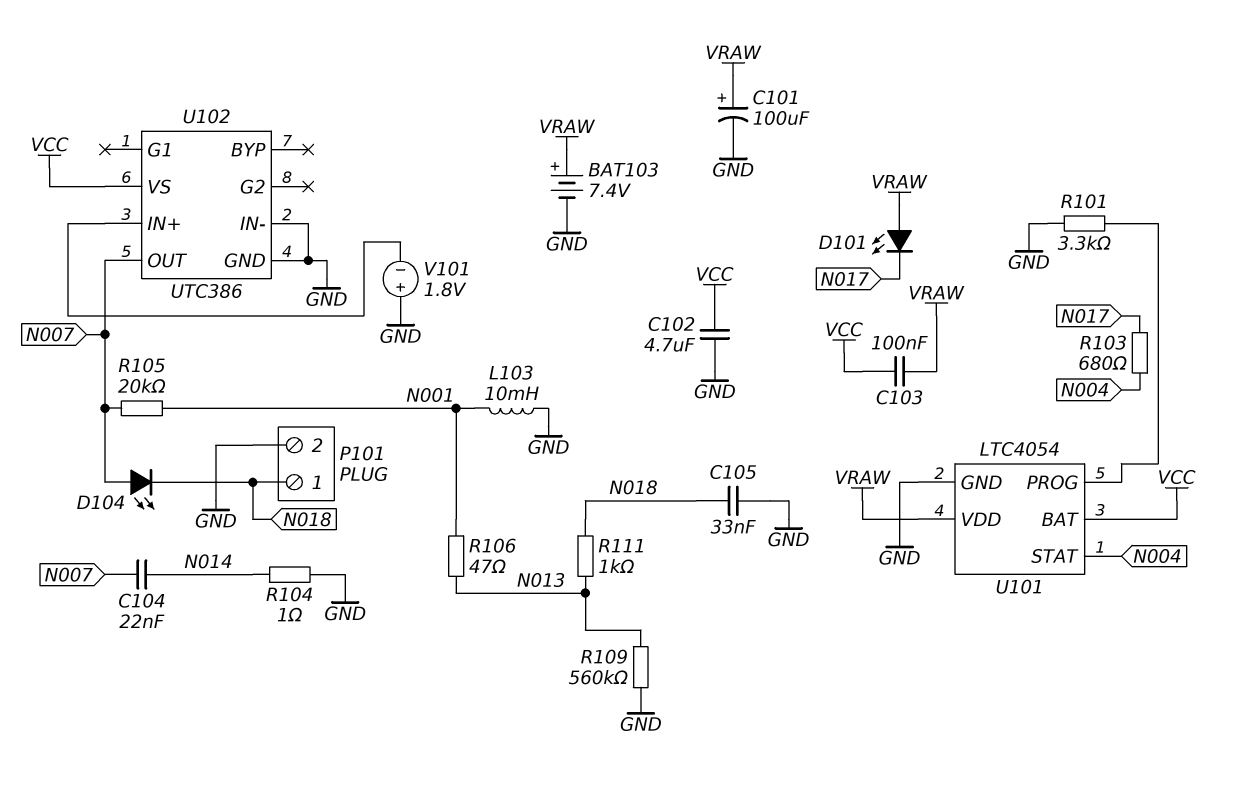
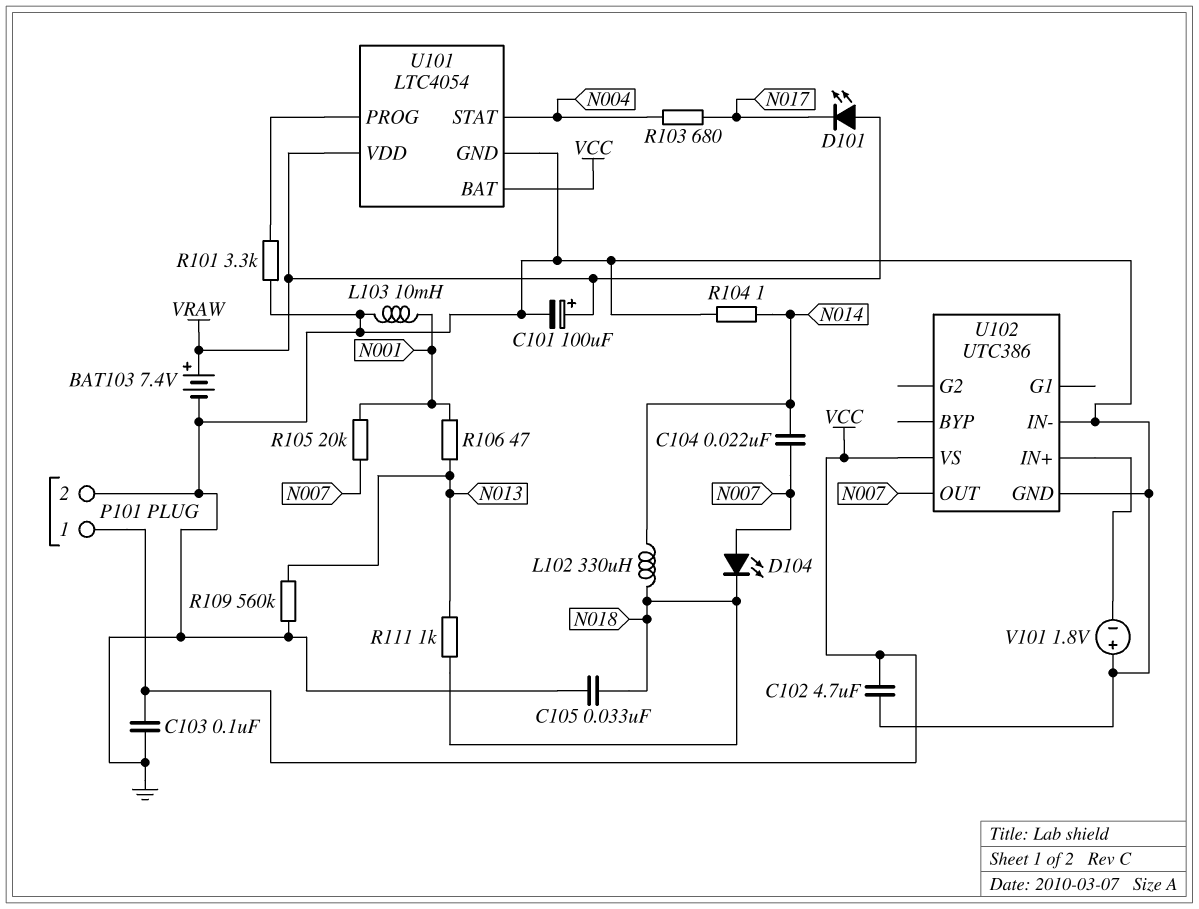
C103: 100nF (VCC, VRAW) -> 100nF (GND, VCC)
L102: none -> 330uH (N014, N018)
P101 pin 1: N018 -> VCC

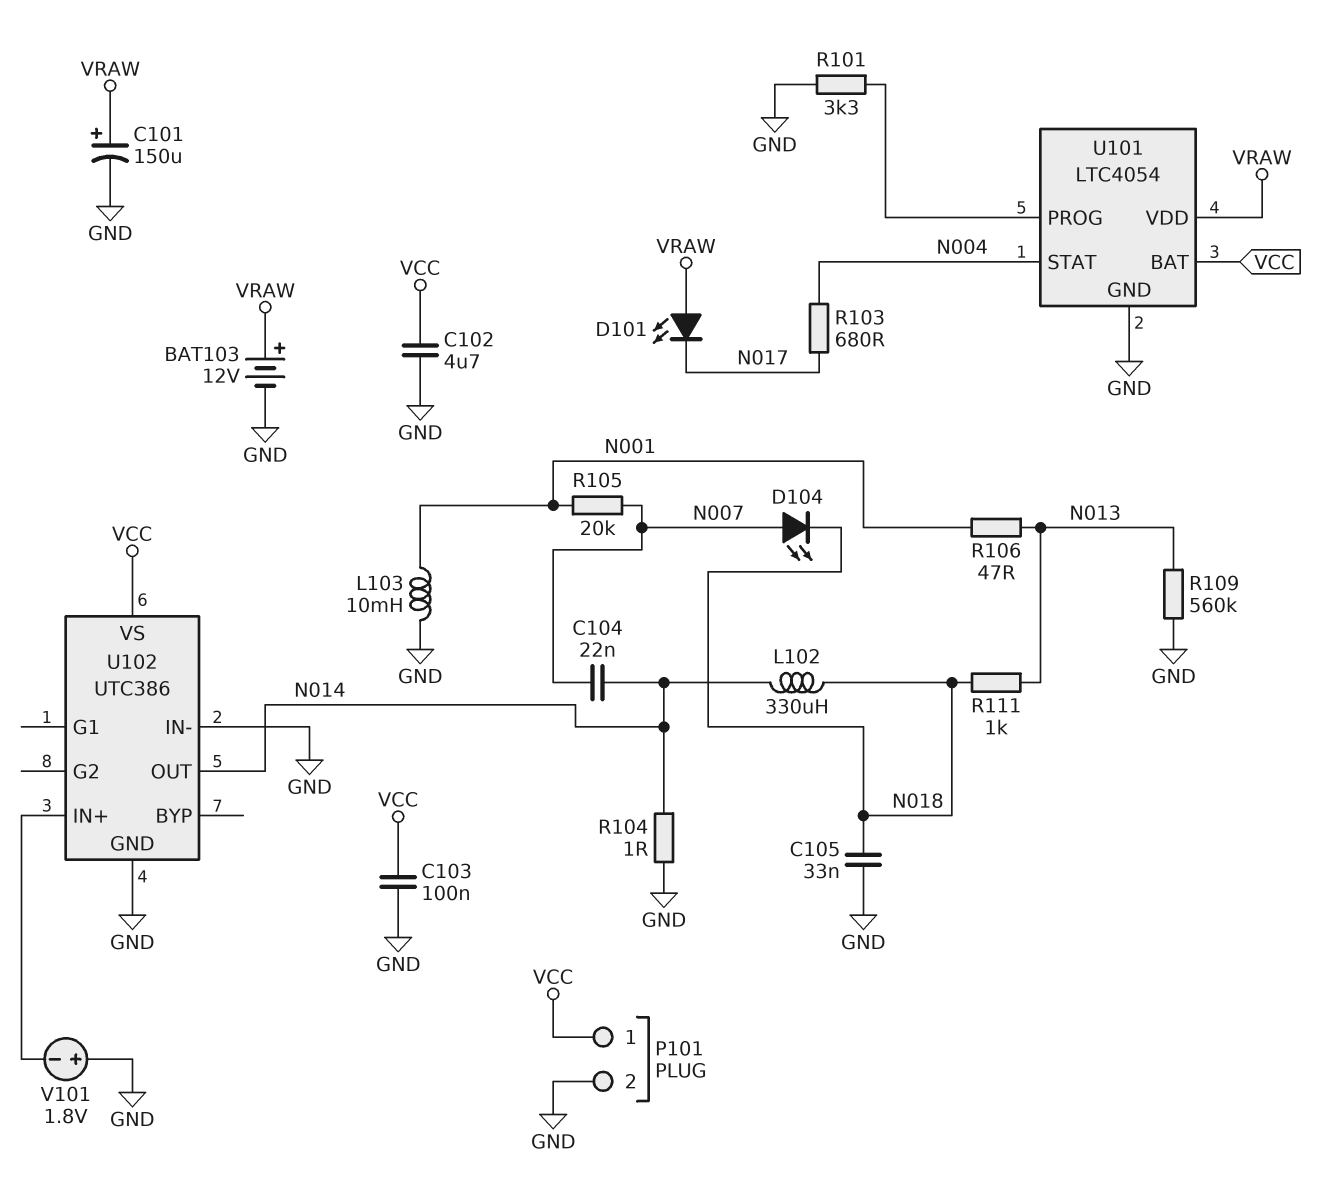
BAT103: 7.4V (plus VRAW, minus GND) -> 12V (plus VRAW, minus GND)
C101: 100uF (plus VRAW, minus GND) -> 150uF (plus VRAW, minus GND)
U102 pin OUT: N007 -> N014

